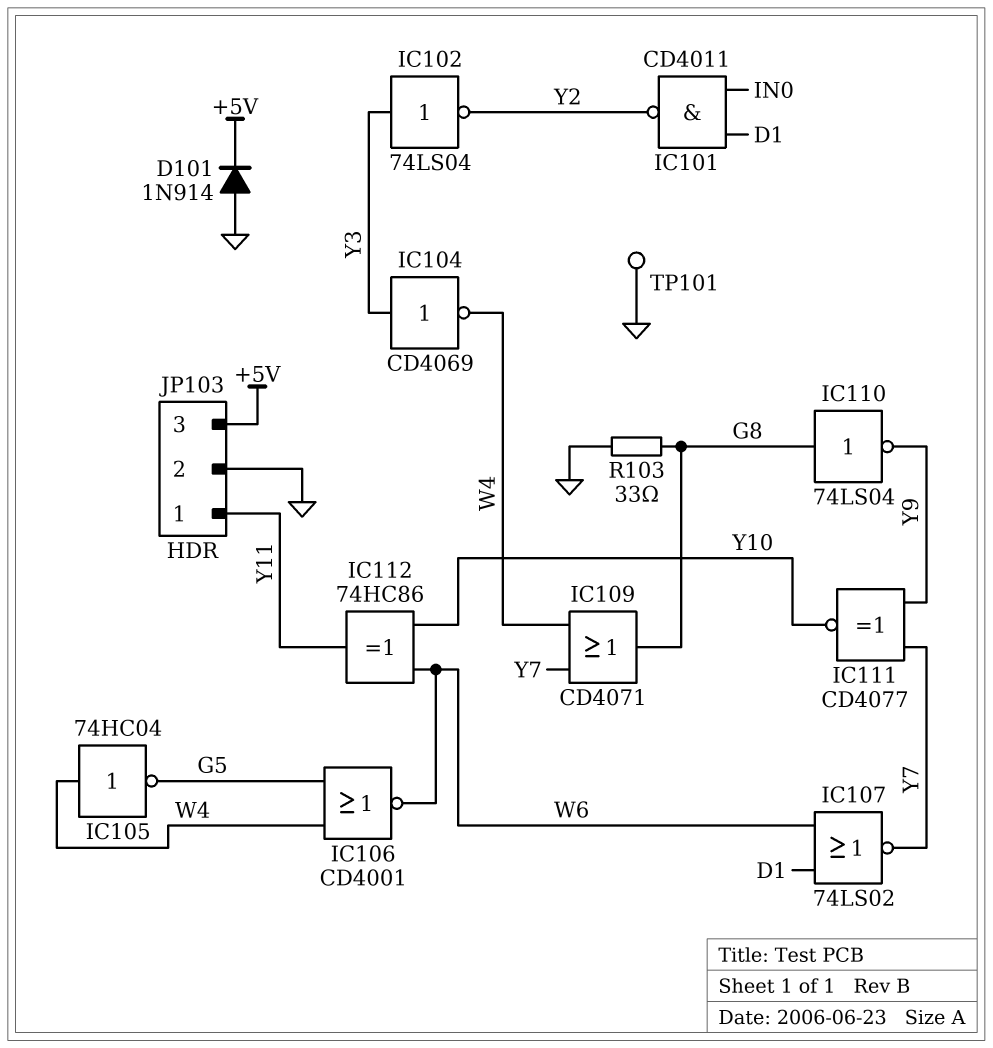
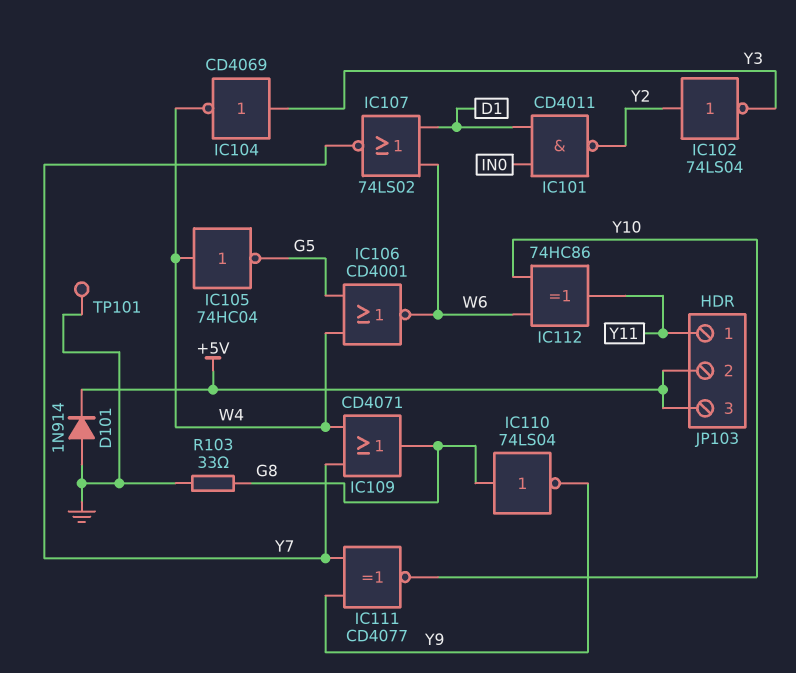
IC102: NOT 74LS04 (in Y3, out Y2) -> NOT 74LS04 (in Y2, out Y3)
JP103 pin 2: GND -> +5V

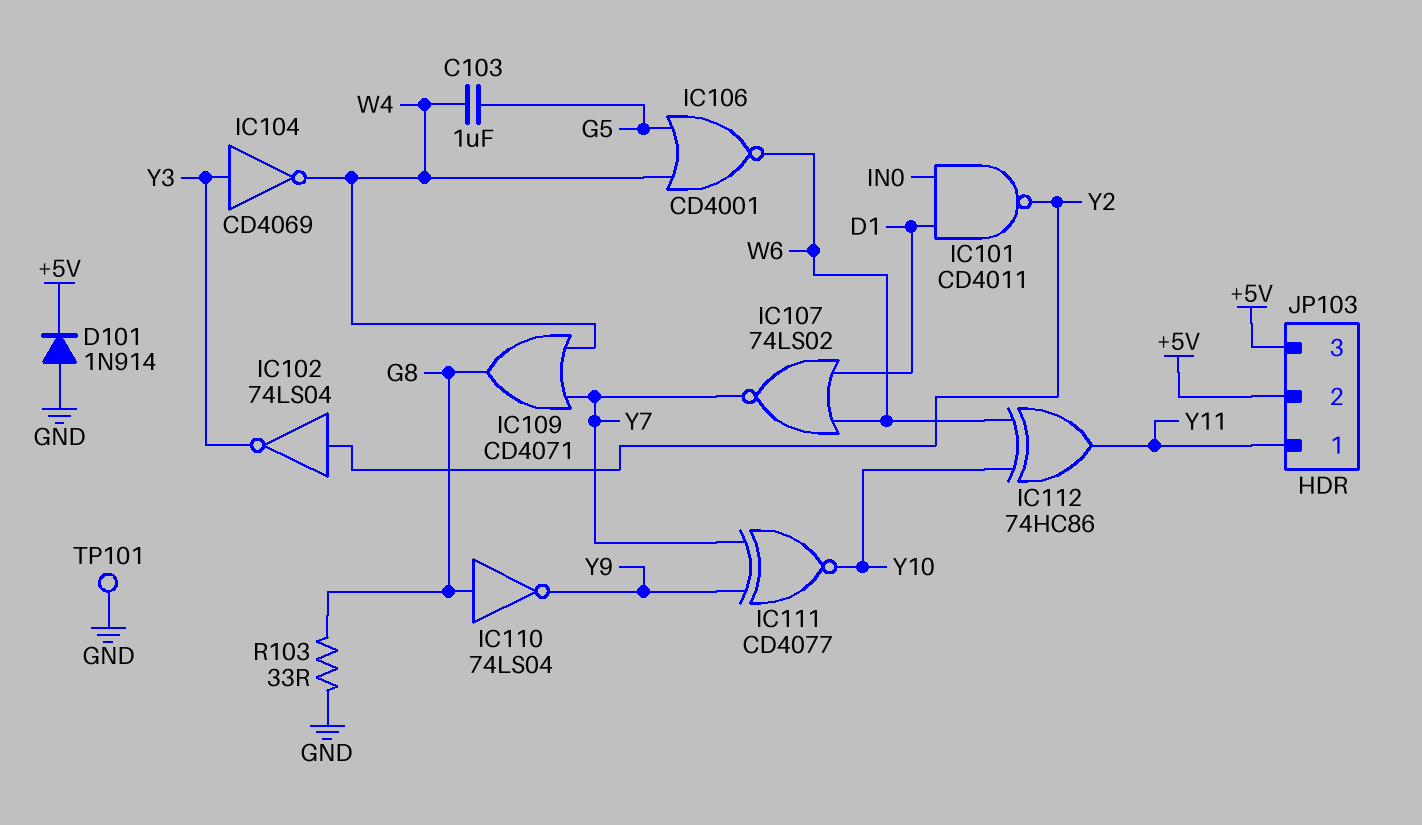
C103: none -> 1uF (G5, W4)
IC105: NOT 74HC04 (in W4, out G5) -> none

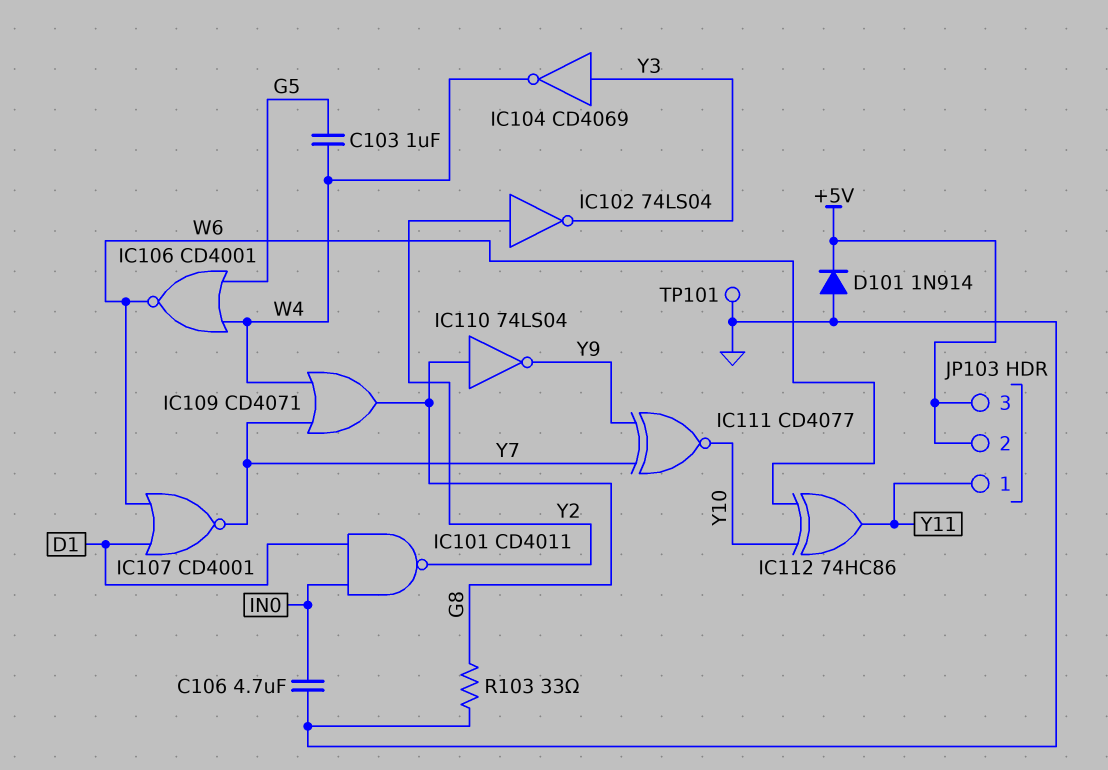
C106: none -> 4.7uF (GND, IN0)
IC107: NOR 74LS02 (in D1, in W6, out Y7) -> NOR CD4001 (in D1, in W6, out Y7)

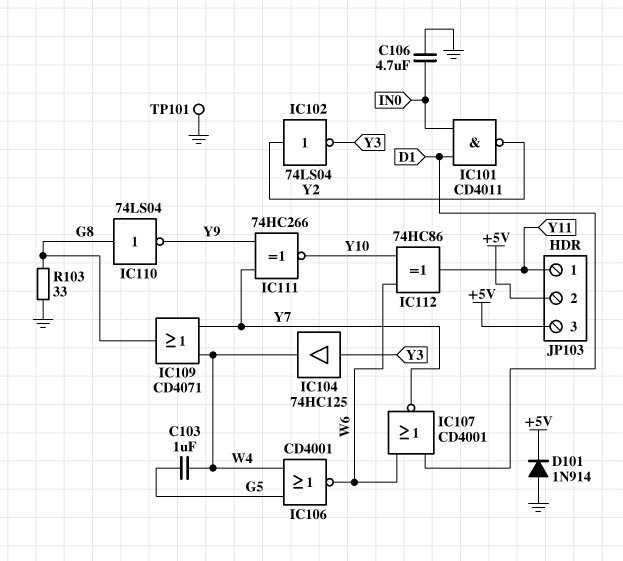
IC104: NOT CD4069 (in Y3, out W4) -> buffer 74HC125 (in Y3, out W4)
IC111: XNOR CD4077 (in Y7, in Y9, out Y10) -> XNOR 74HC266 (in Y7, in Y9, out Y10)

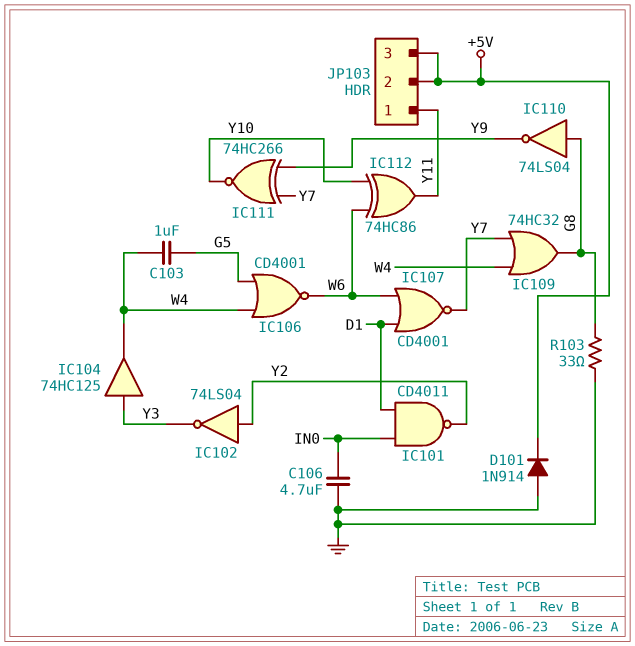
IC109: OR CD4071 (in W4, in Y7, out G8) -> OR 74HC32 (in W4, in Y7, out G8)
TP101: test point (GND) -> none

